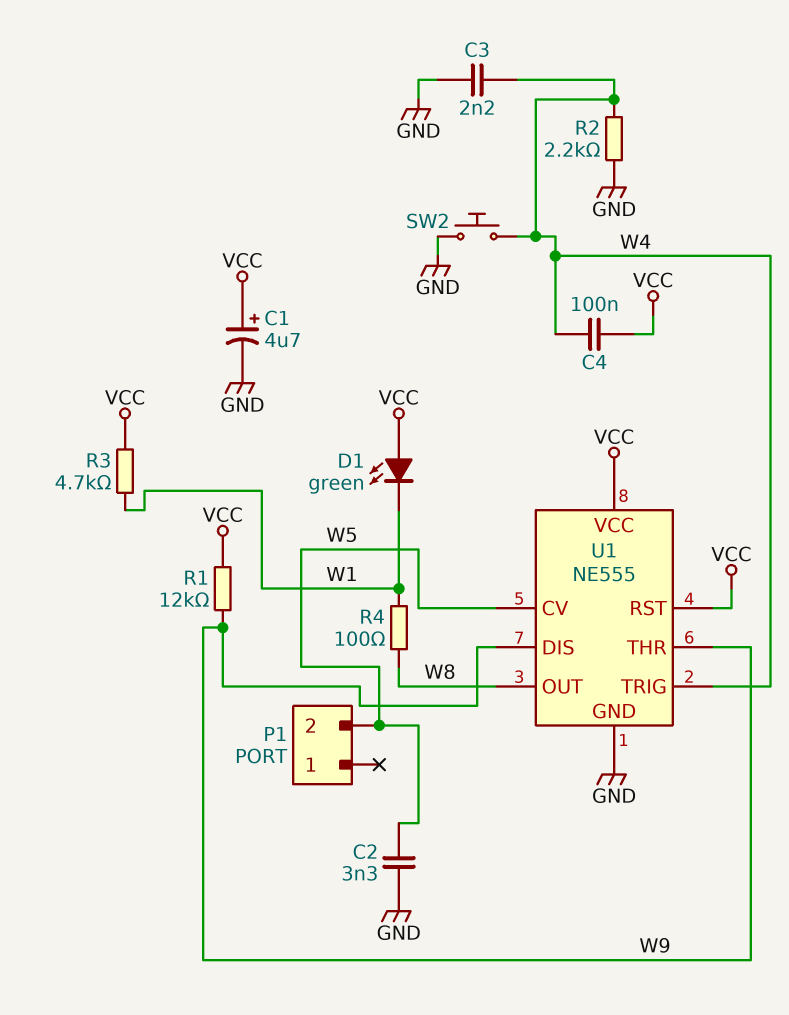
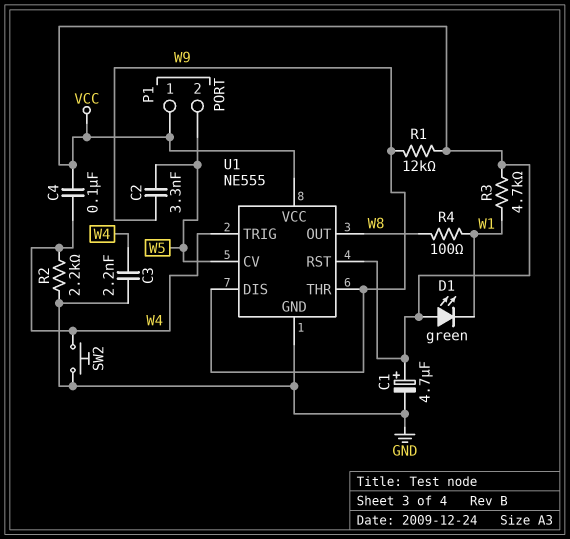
C2: 3.3nF (GND, W5) -> 3.3nF (W5, W9)
P1 pin 1: none -> VCC

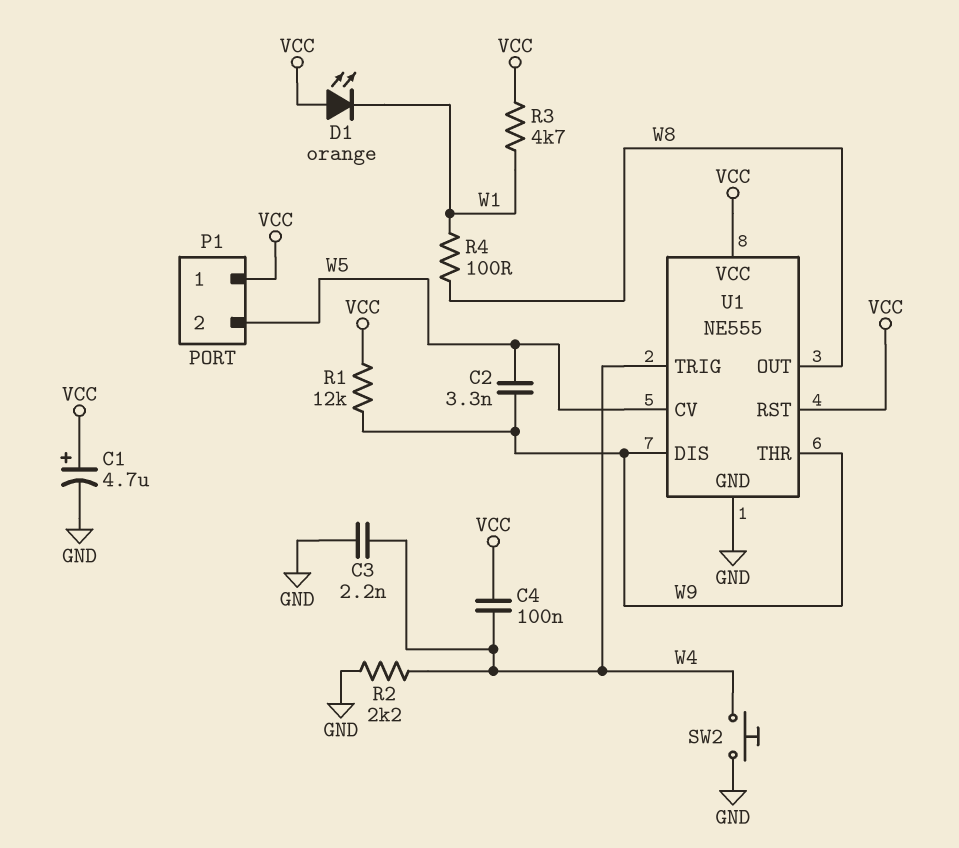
D1: LED green (A VCC, K W1) -> LED orange (A VCC, K W1)

